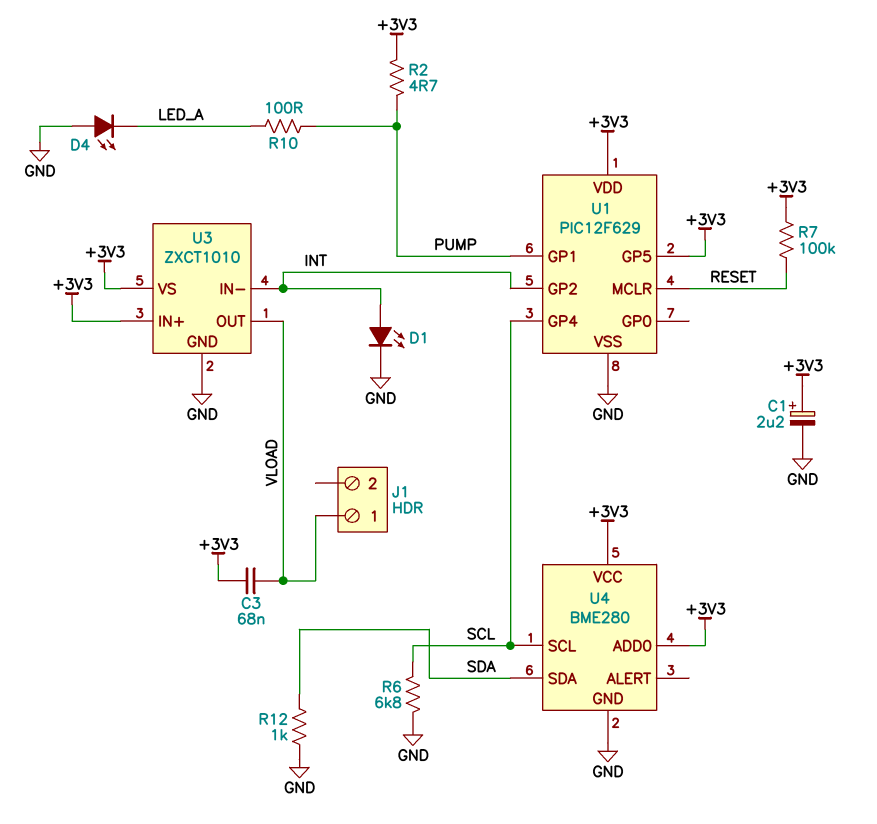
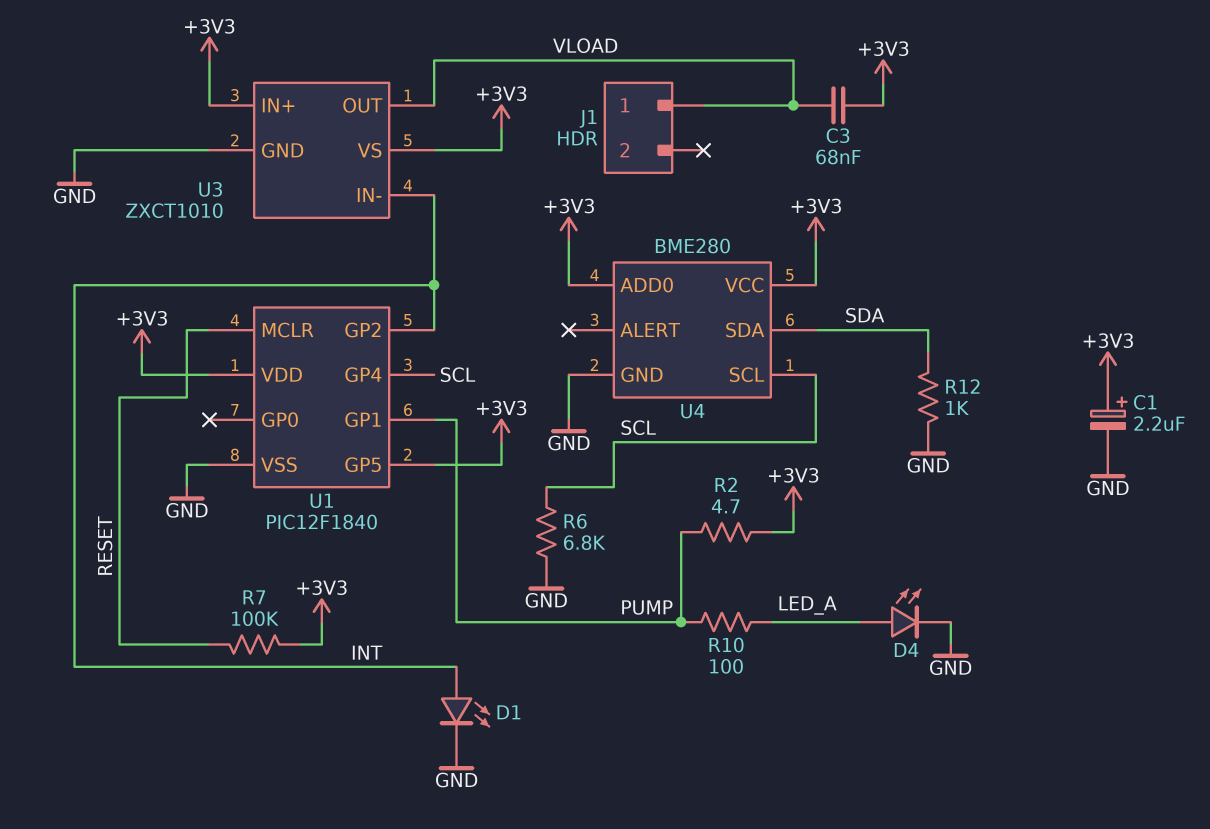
D4: LED (A GND, K LED_A) -> LED (A LED_A, K GND)
U1: PIC12F629 -> PIC12F1840

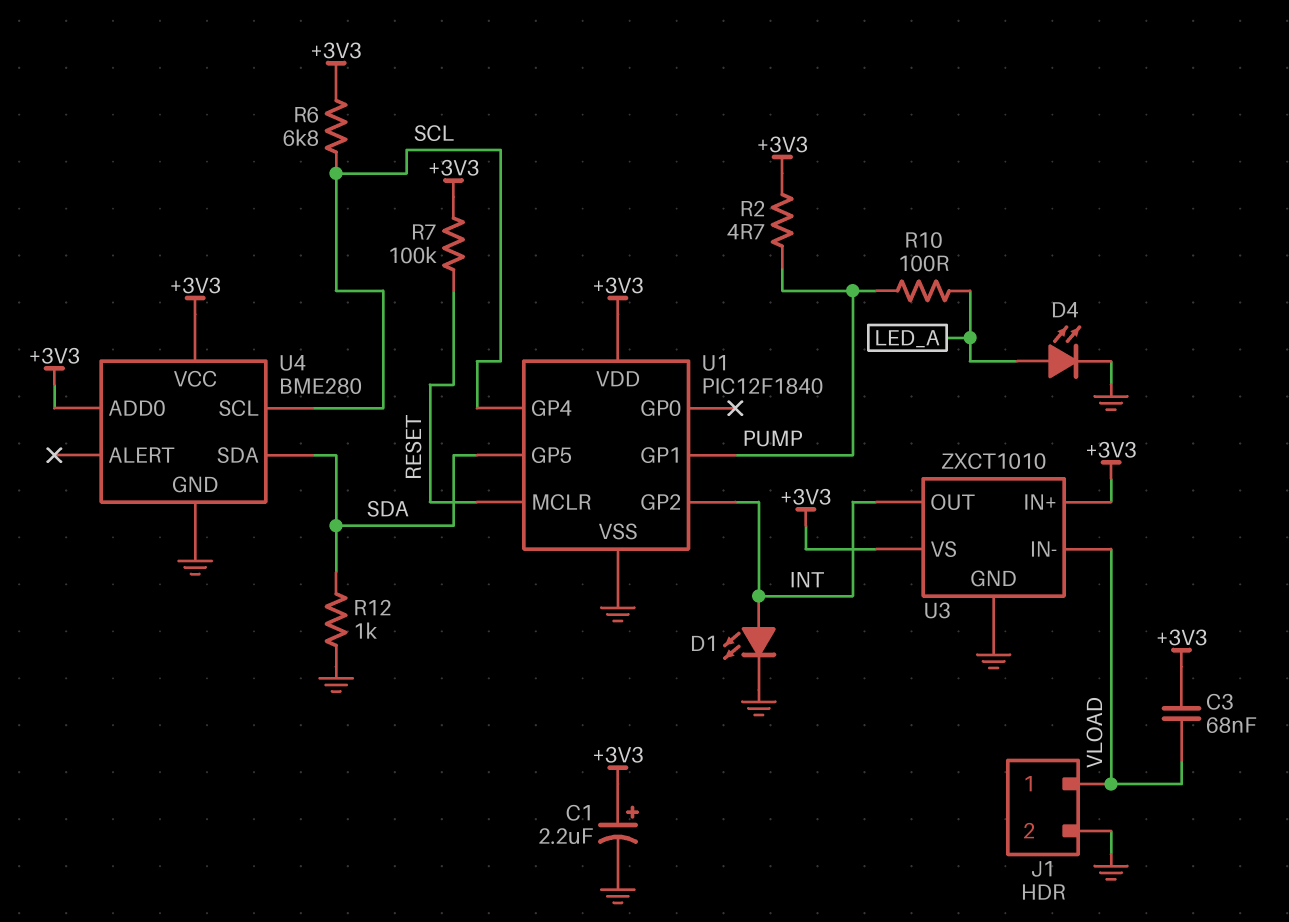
J1 pin 2: none -> GND
R6: 6.8k (GND, SCL) -> 6.8k (+3V3, SCL)
U1 pin GP5: +3V3 -> SDA
U3 pin IN-: INT -> VLOAD
U3 pin OUT: VLOAD -> INT

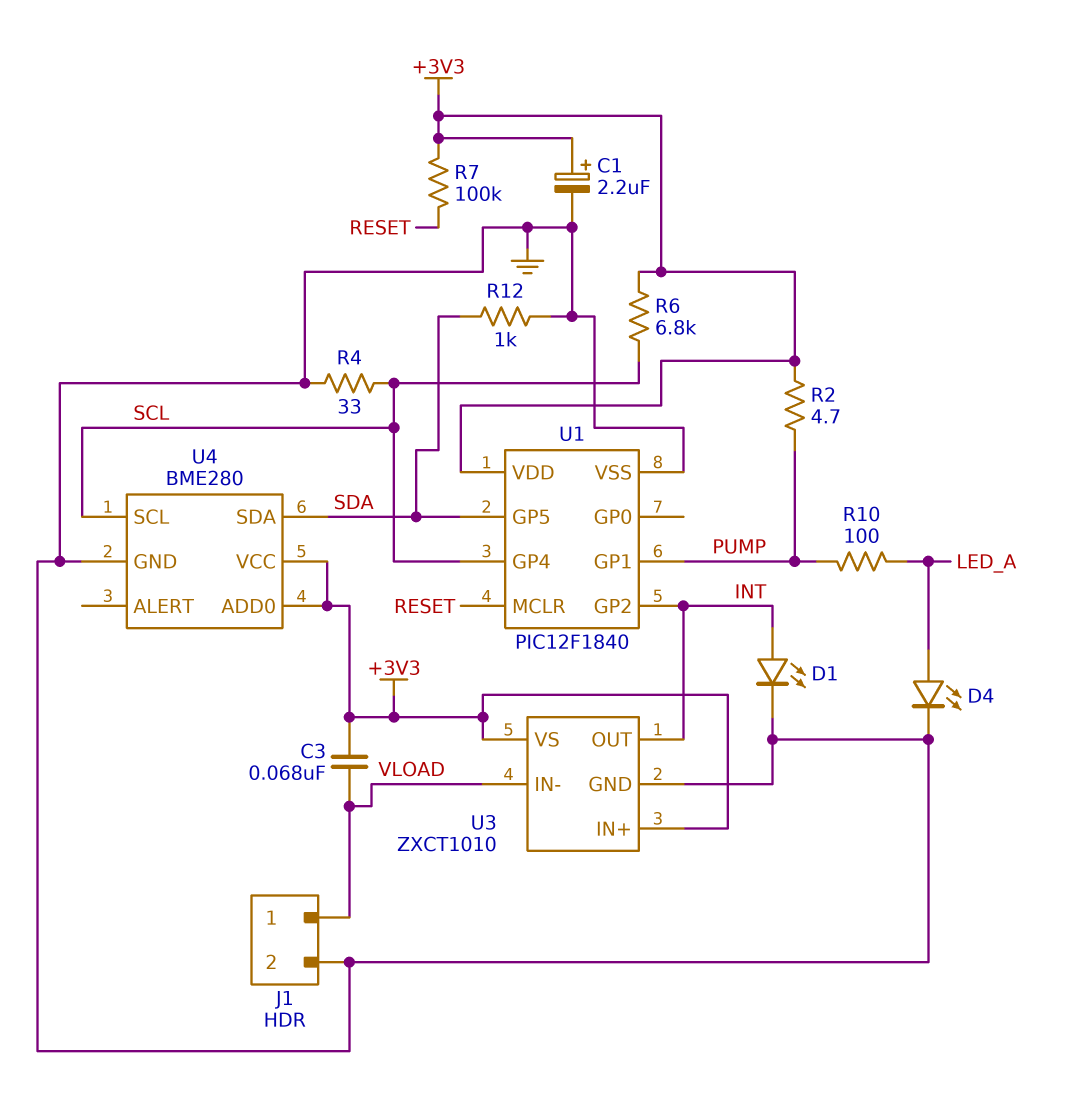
R4: none -> 33 (GND, SCL)

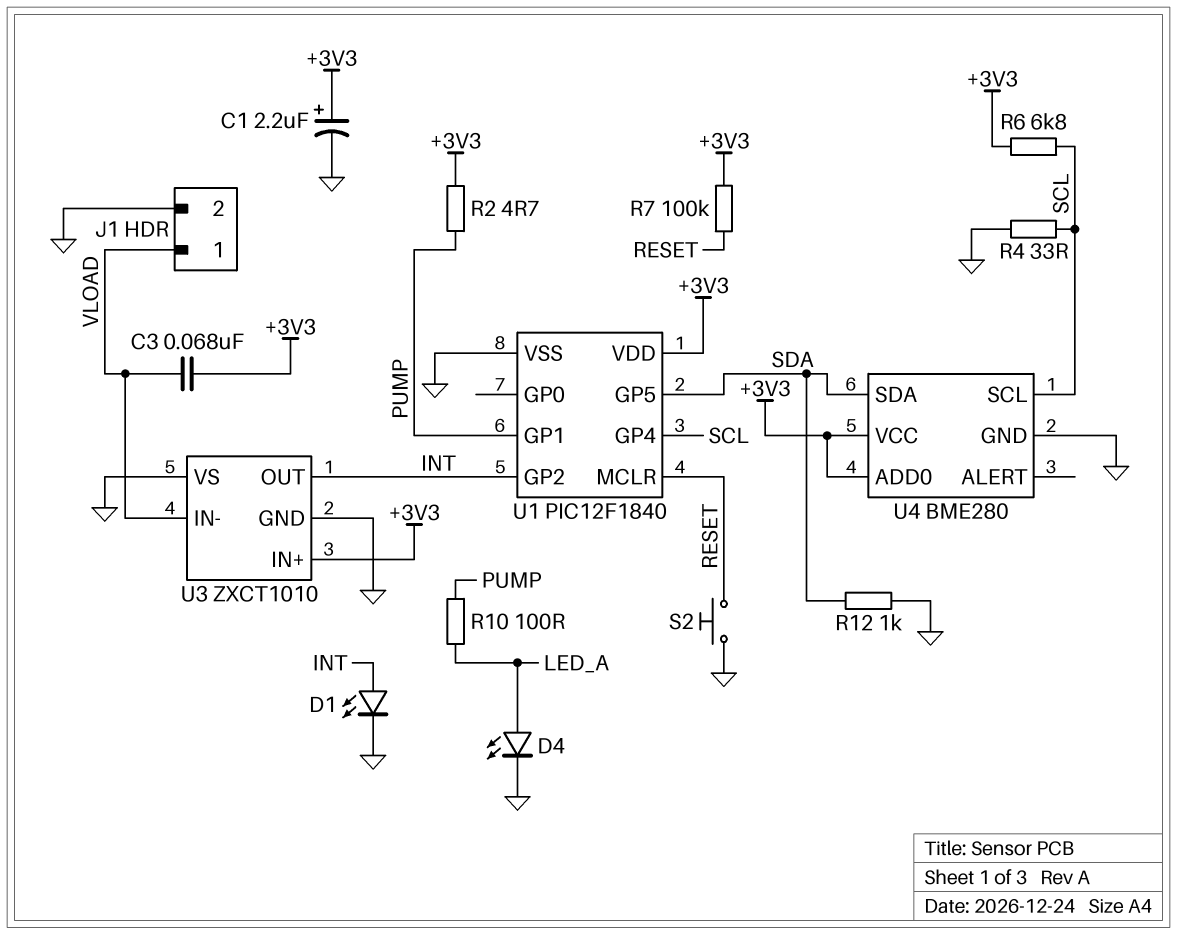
S2: none -> button (GND, RESET)
U3 pin VS: +3V3 -> GND

